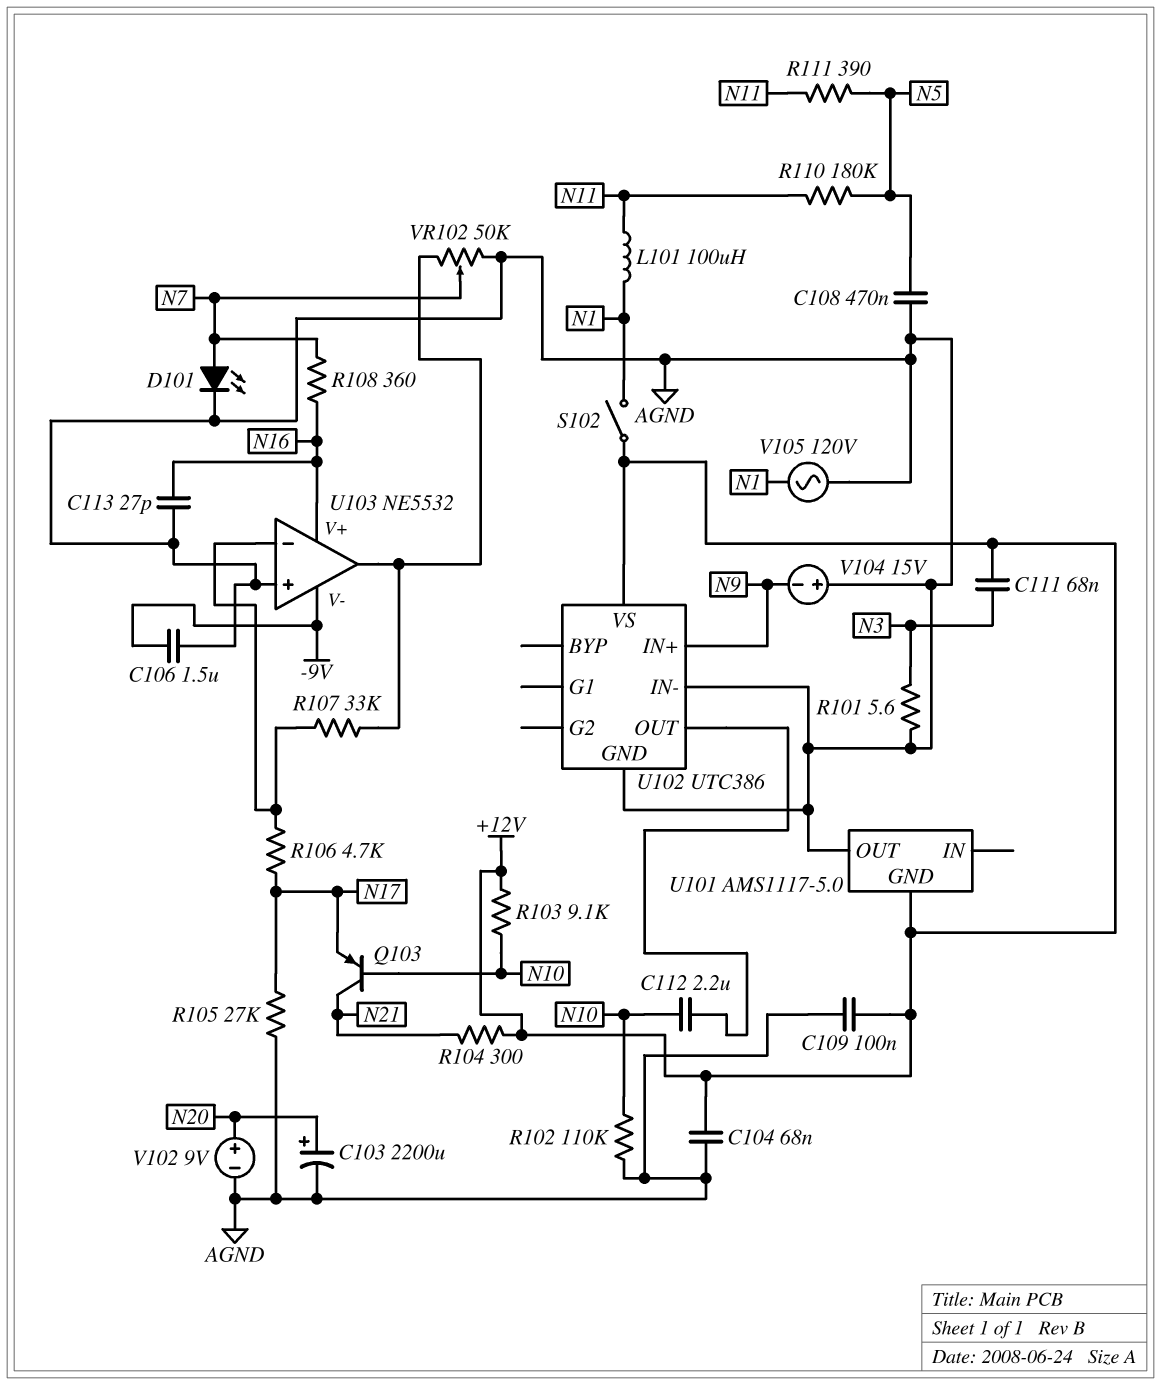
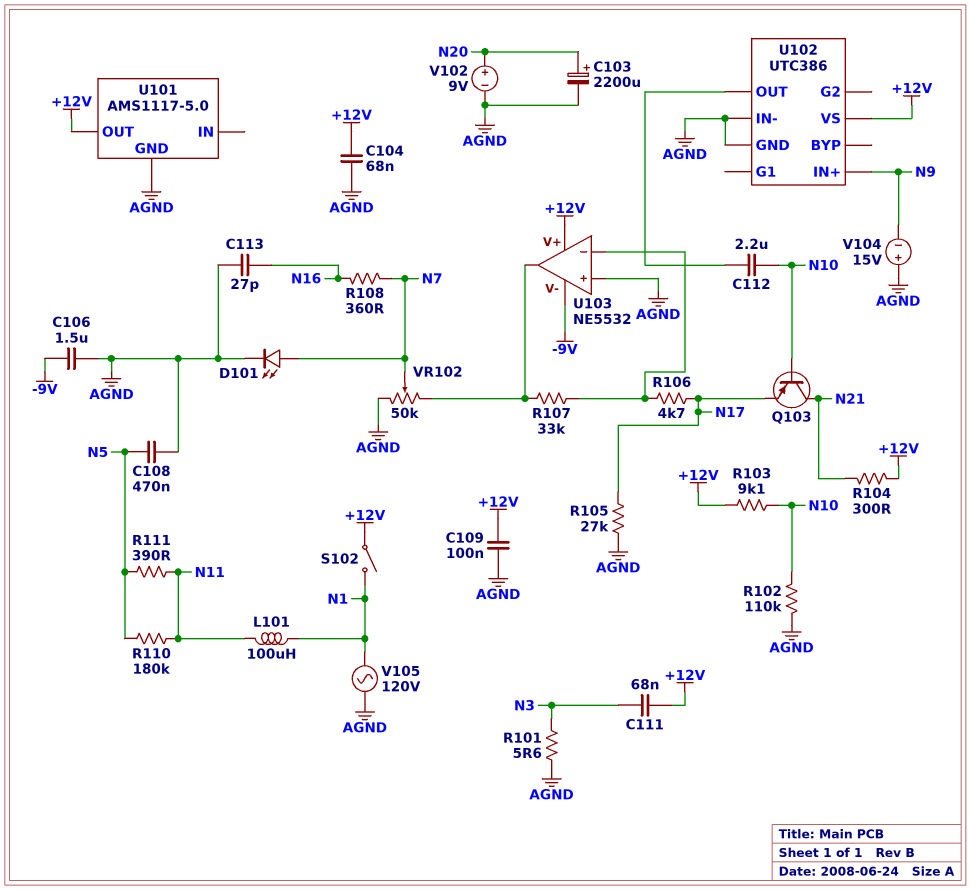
U101 pin GND: +12V -> AGND
U101 pin OUT: AGND -> +12V
U103 pin V+: N16 -> +12V

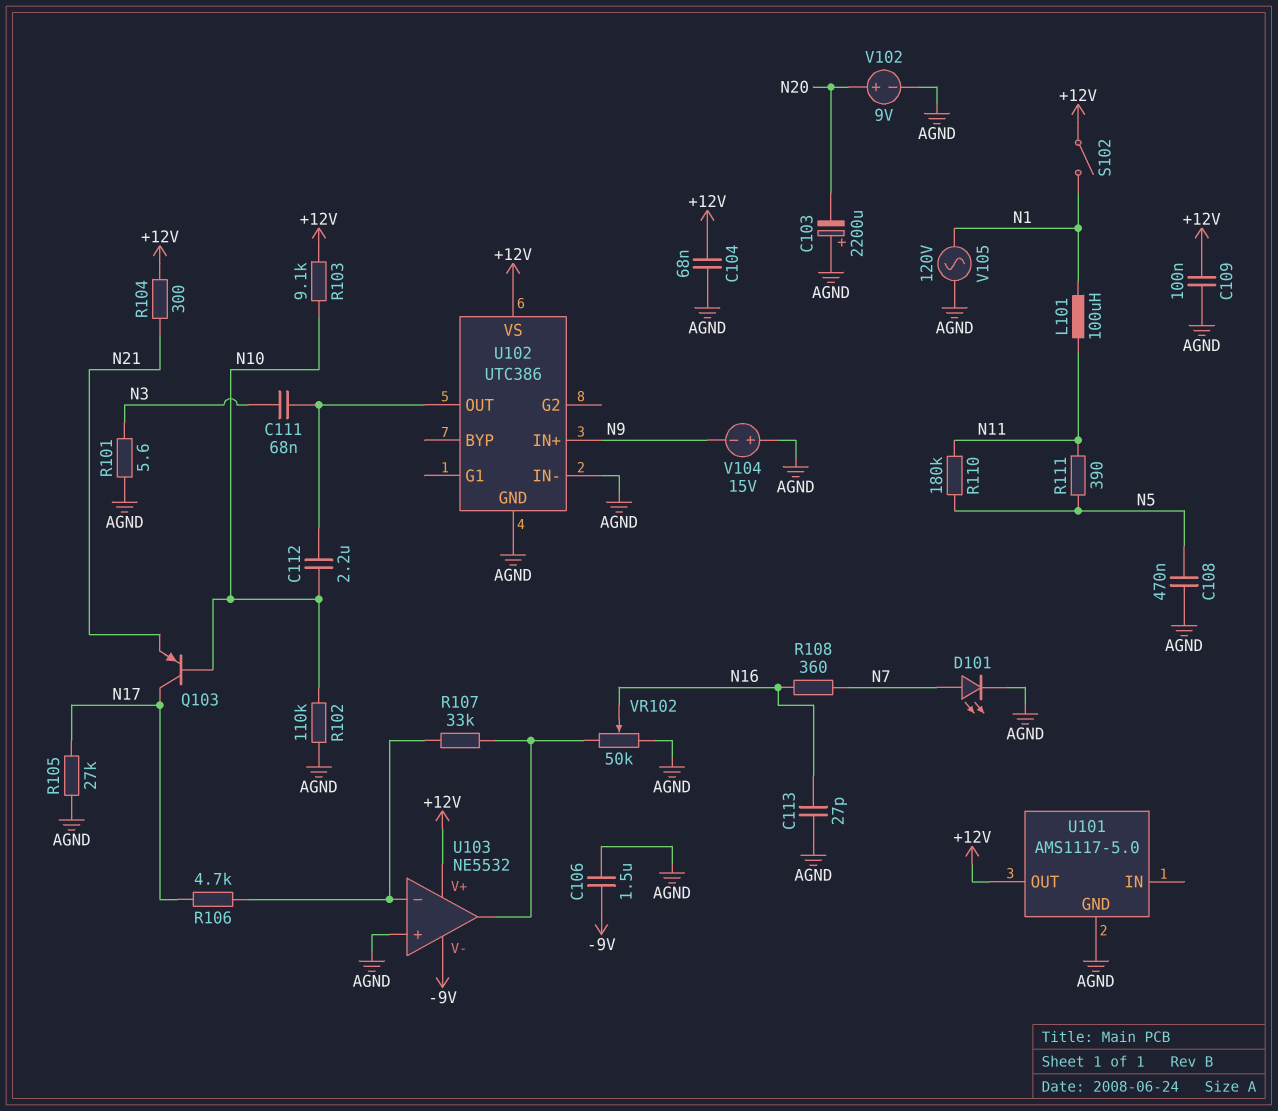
C103: 2200uF (plus N20, minus AGND) -> 2200uF (plus AGND, minus N20)
C111: 68nF (+12V, N3) -> 68nF (N3, U102/OUT)
Q103: PNP (B N10, C N21, E N17) -> PNP (B N10, C N17, E N21)
VR102: 50k (AGND, U103/out, wiper N7) -> 50k (AGND, U103/out, wiper N16)

